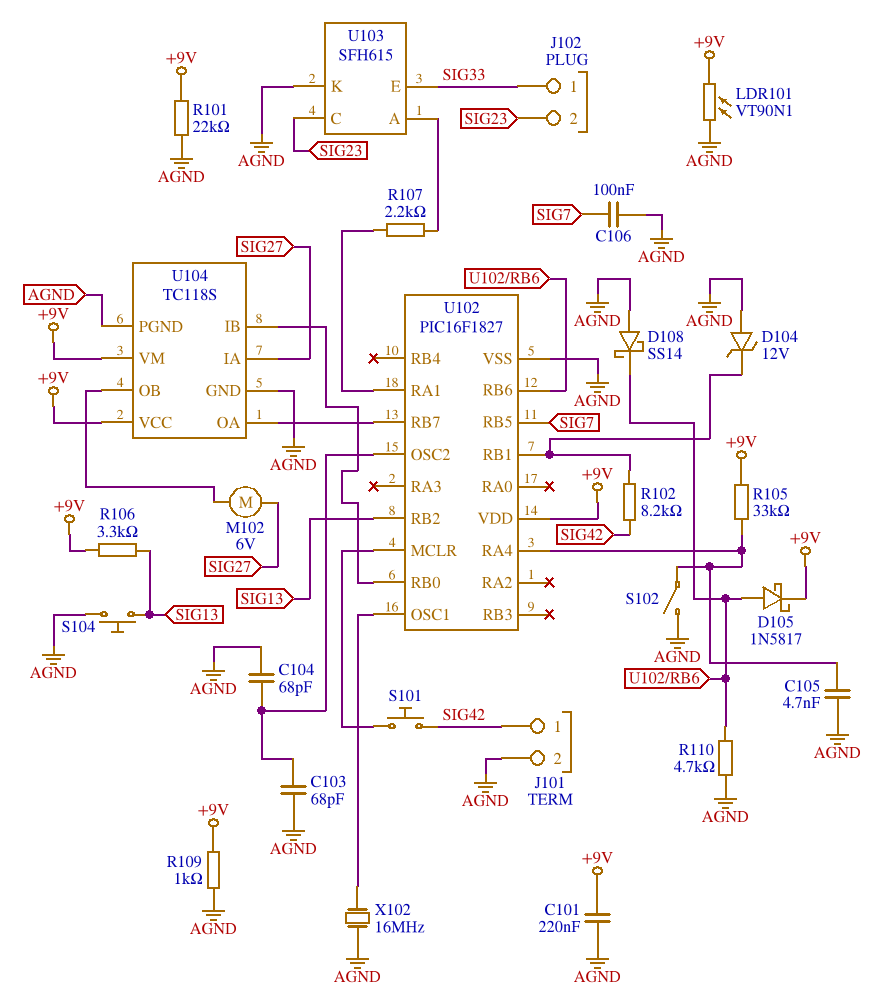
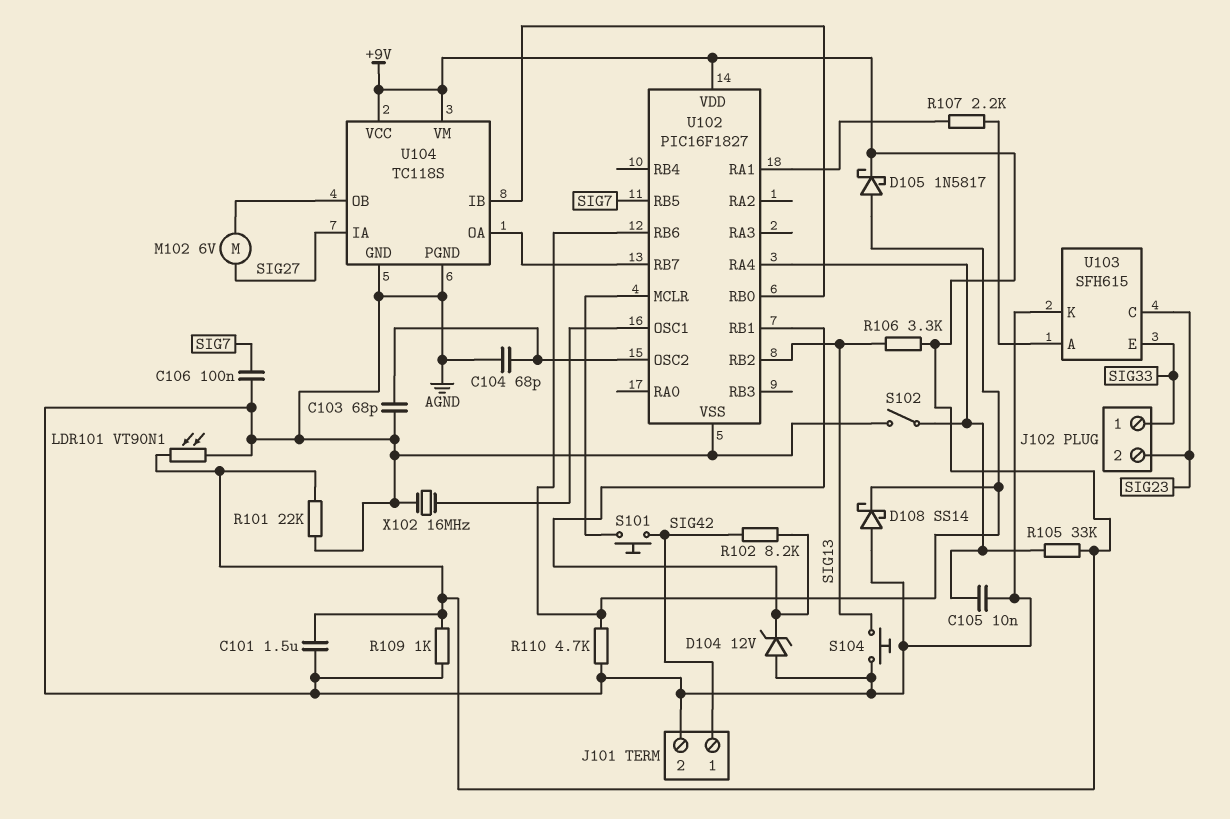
C101: 220nF (+9V, AGND) -> 1.5uF (+9V, AGND)
C105: 4.7nF (AGND, U102/RA4) -> 10nF (AGND, U102/RA4)

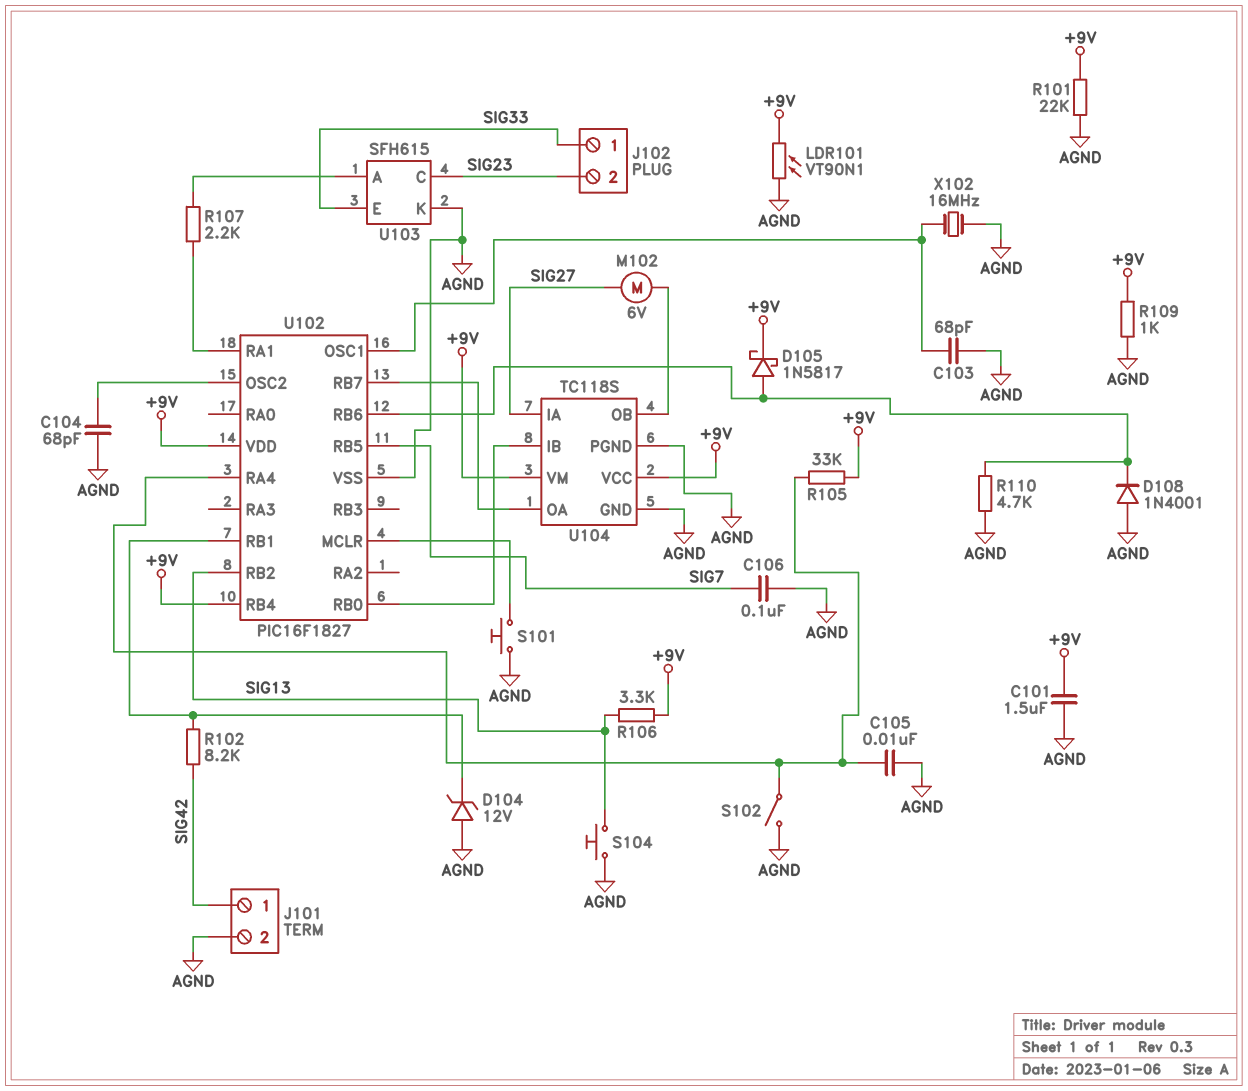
C103: 68pF (AGND, U102/OSC2) -> 68pF (AGND, U102/OSC1)
D108: schottky SS14 (A AGND, K U102/RB6) -> diode 1N4001 (A AGND, K U102/RB6)
S101: button (SIG42, U102/MCLR) -> button (AGND, U102/MCLR)
U102 pin RB4: none -> +9V

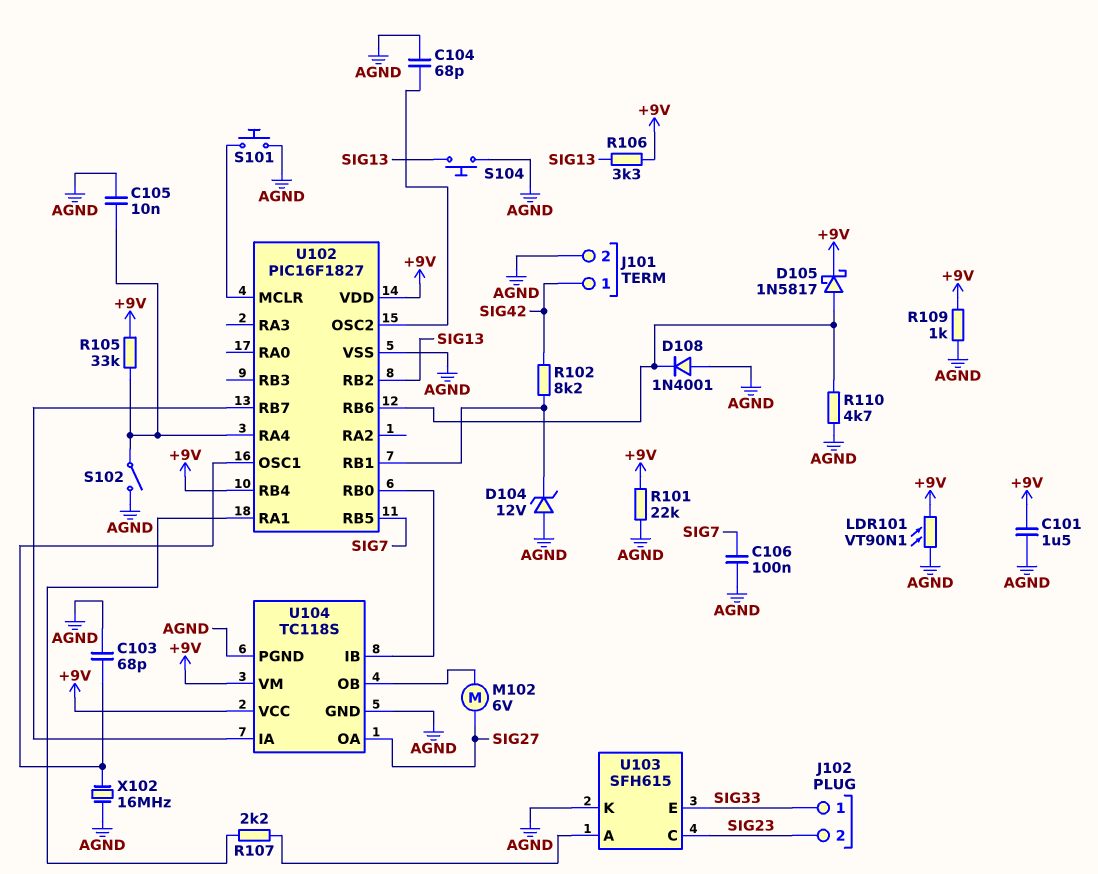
U104 pin IA: SIG27 -> U102/RB7
U104 pin OA: U102/RB7 -> SIG27

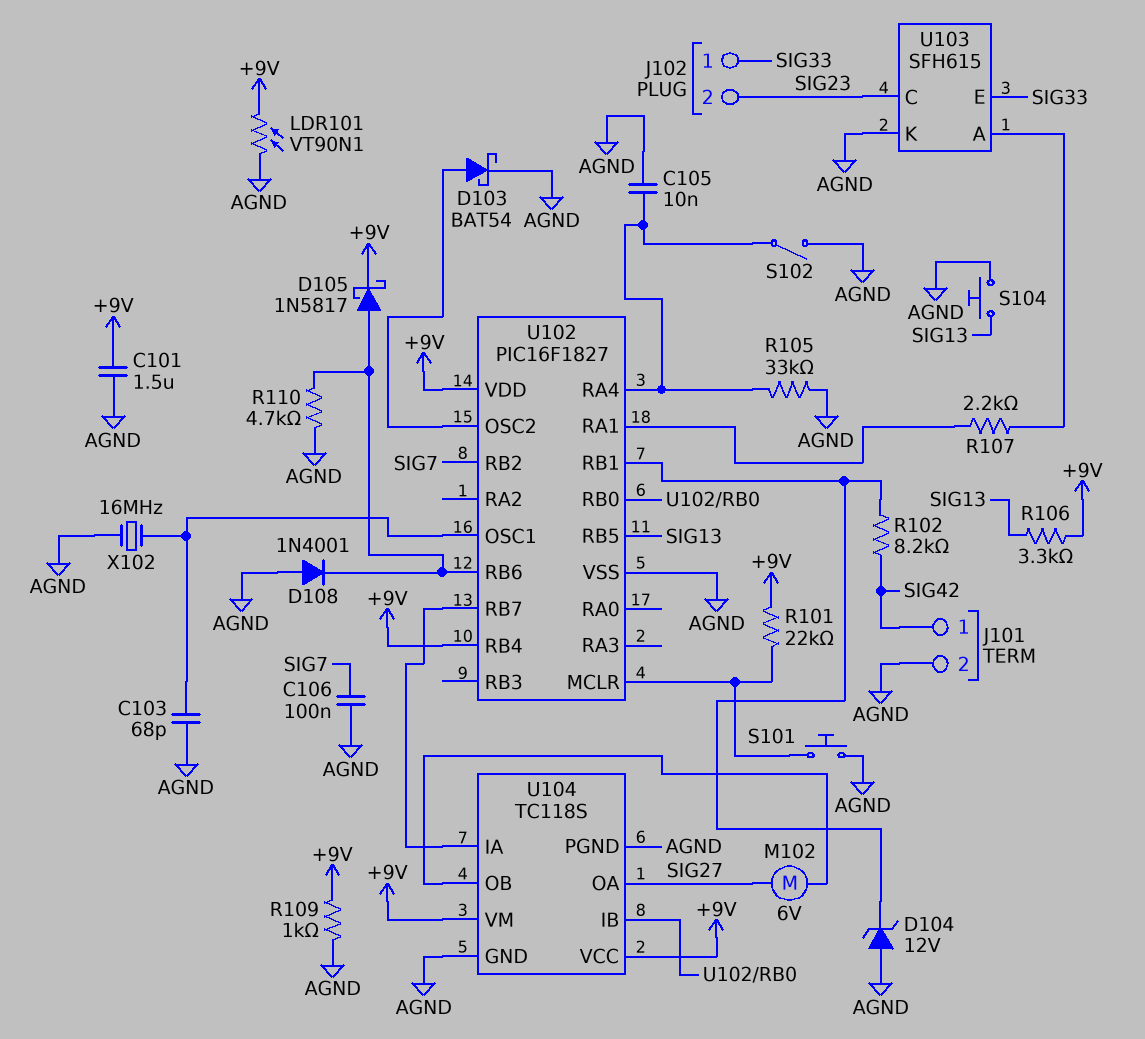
C104: 68pF (AGND, U102/OSC2) -> none
D103: none -> schottky BAT54 (A U102/OSC2, K AGND)
R101: 22k (+9V, AGND) -> 22k (+9V, U102/MCLR)
R105: 33k (+9V, U102/RA4) -> 33k (AGND, U102/RA4)
U102 pin RB2: SIG13 -> SIG7
U102 pin RB5: SIG7 -> SIG13

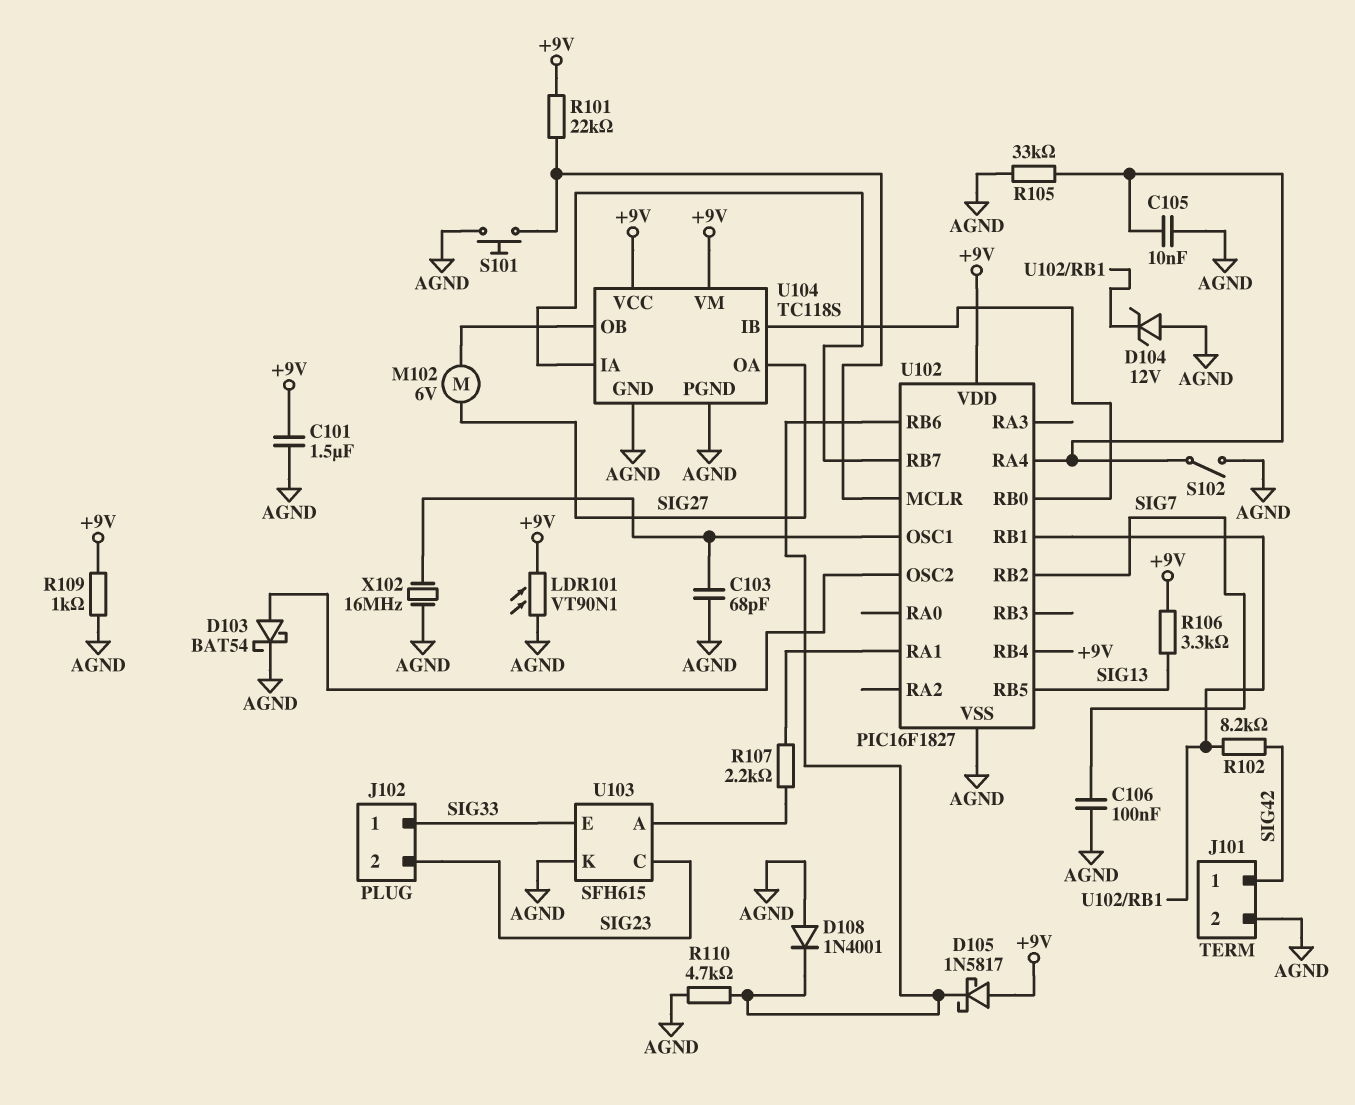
D105: schottky 1N5817 (A U102/RB6, K +9V) -> schottky 1N5817 (A +9V, K U102/RB6)
S104: button (AGND, SIG13) -> none

